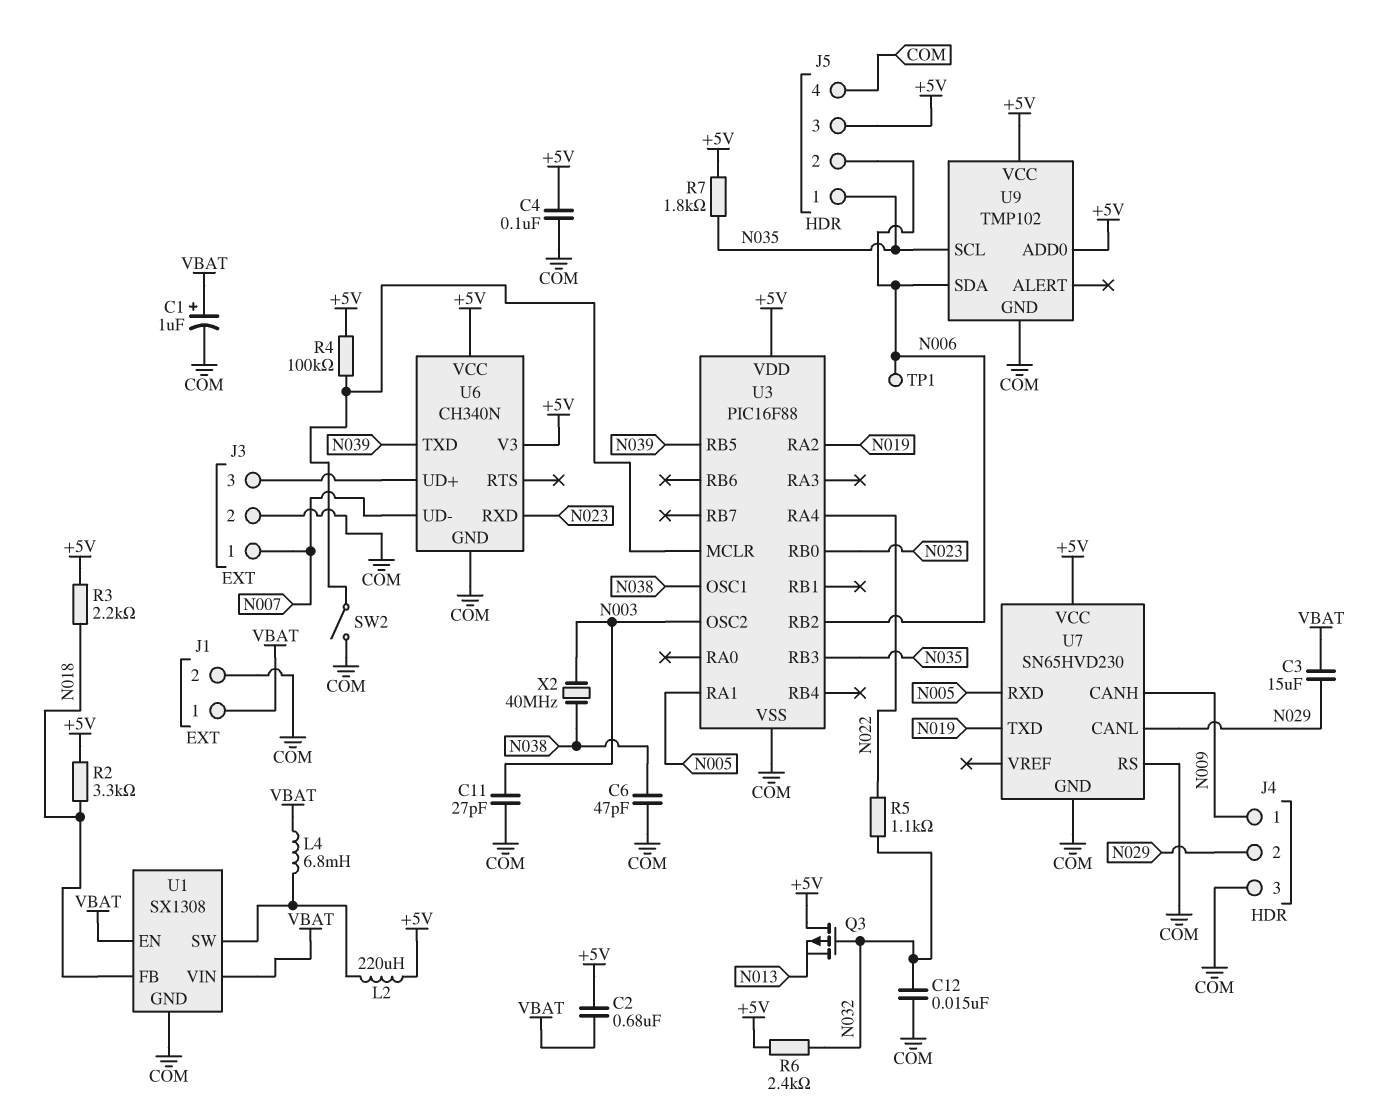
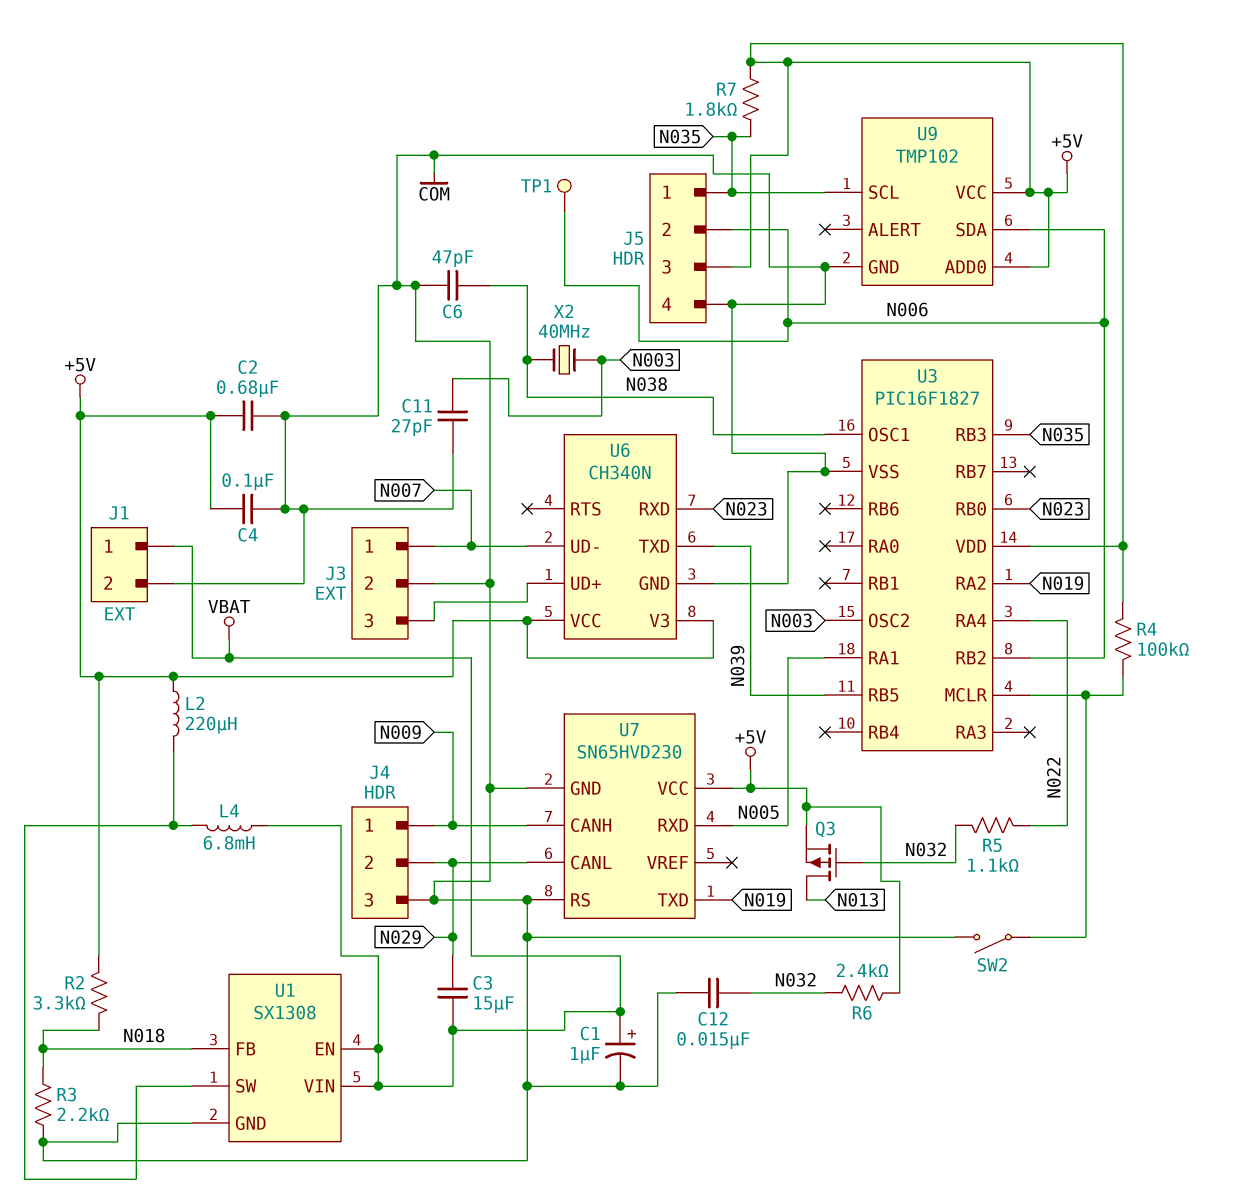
C2: 680nF (+5V, VBAT) -> 680nF (+5V, COM)
Q3: PMOS (G N032, D +5V, S N013) -> PMOS (G N032, D N013, S +5V)
R3: 2.2k (+5V, N018) -> 2.2k (COM, N018)
U3: PIC16F88 -> PIC16F1827

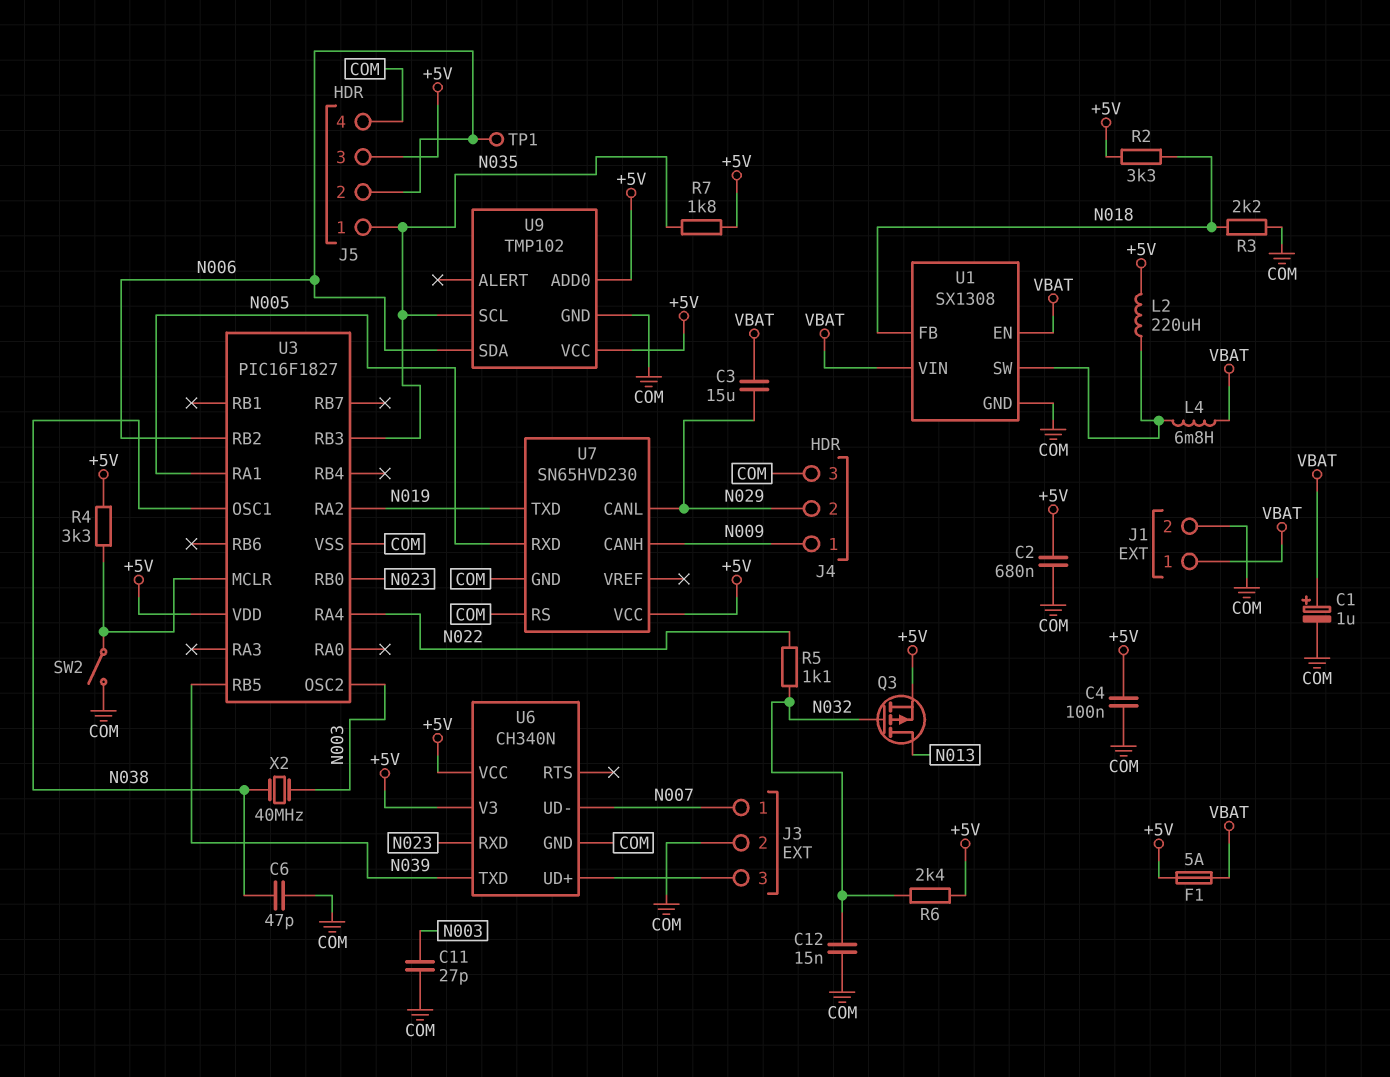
F1: none -> 5A (+5V, VBAT)
R4: 100k (+5V, U3/MCLR) -> 3.3k (+5V, U3/MCLR)

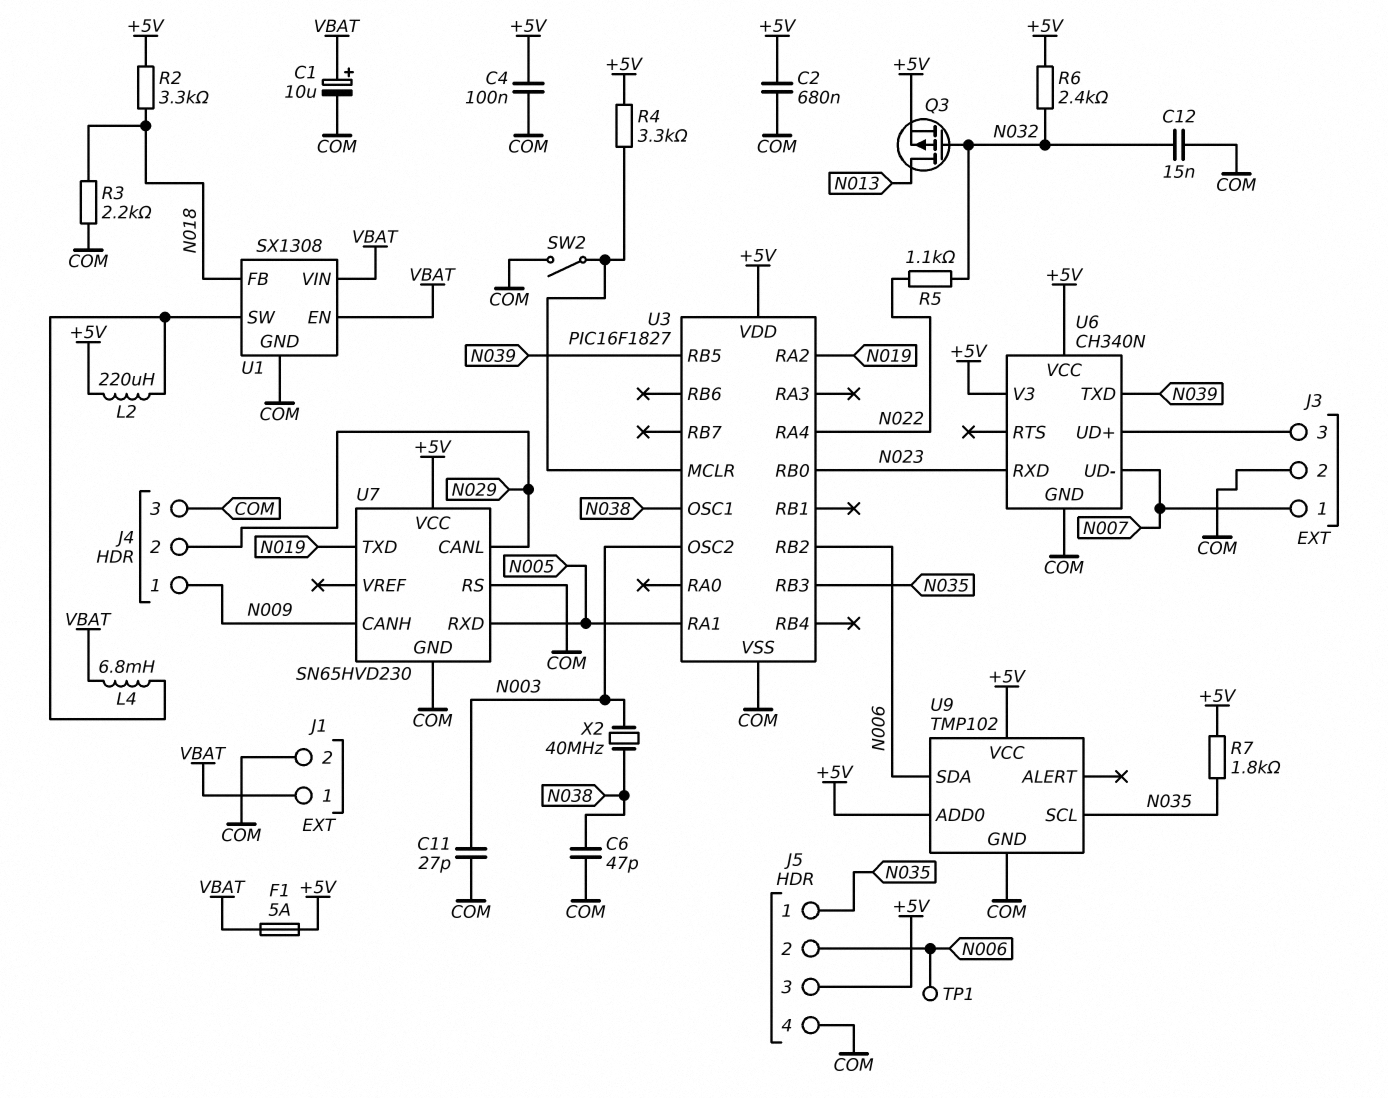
C1: 1uF (plus VBAT, minus COM) -> 10uF (plus VBAT, minus COM)
C3: 15uF (N029, VBAT) -> none

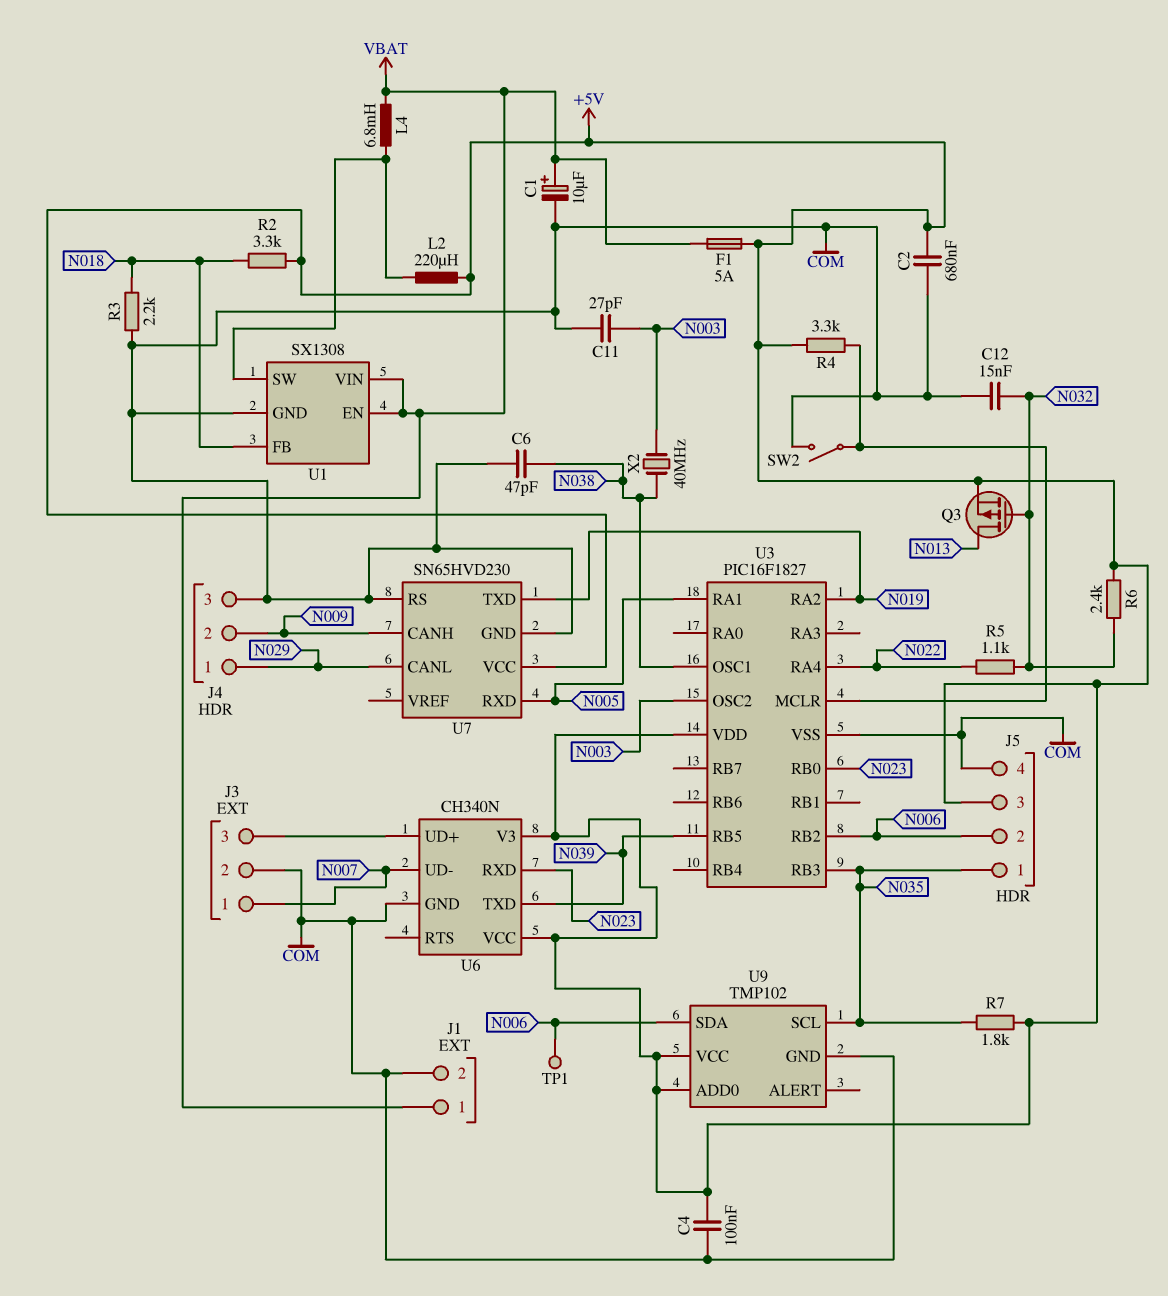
J4 pin 1: N009 -> N029
J4 pin 2: N029 -> N009

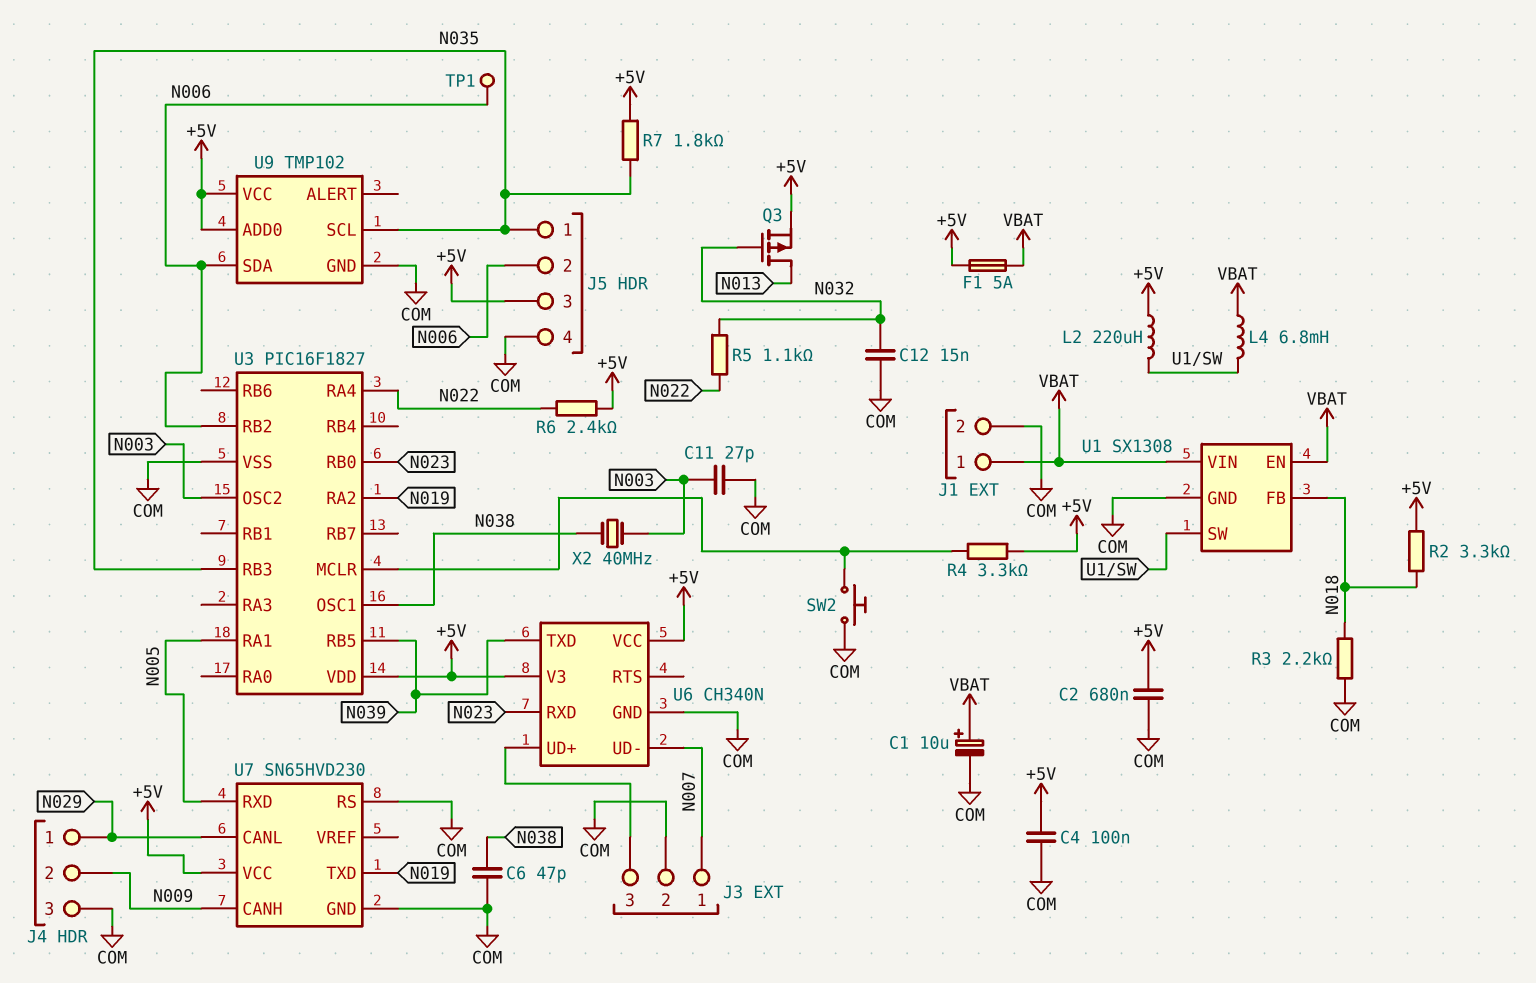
R6: 2.4k (+5V, N032) -> 2.4k (+5V, N022)
SW2: switch (COM, U3/MCLR) -> button (COM, U3/MCLR)

